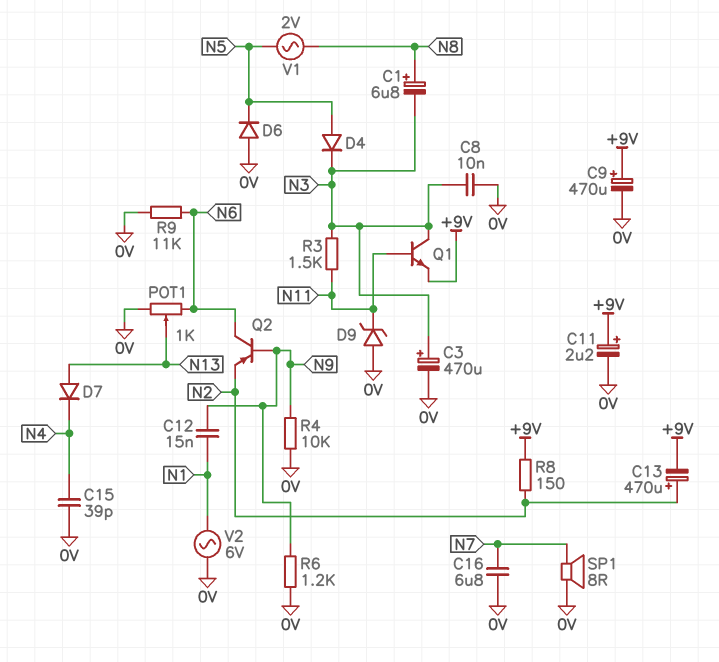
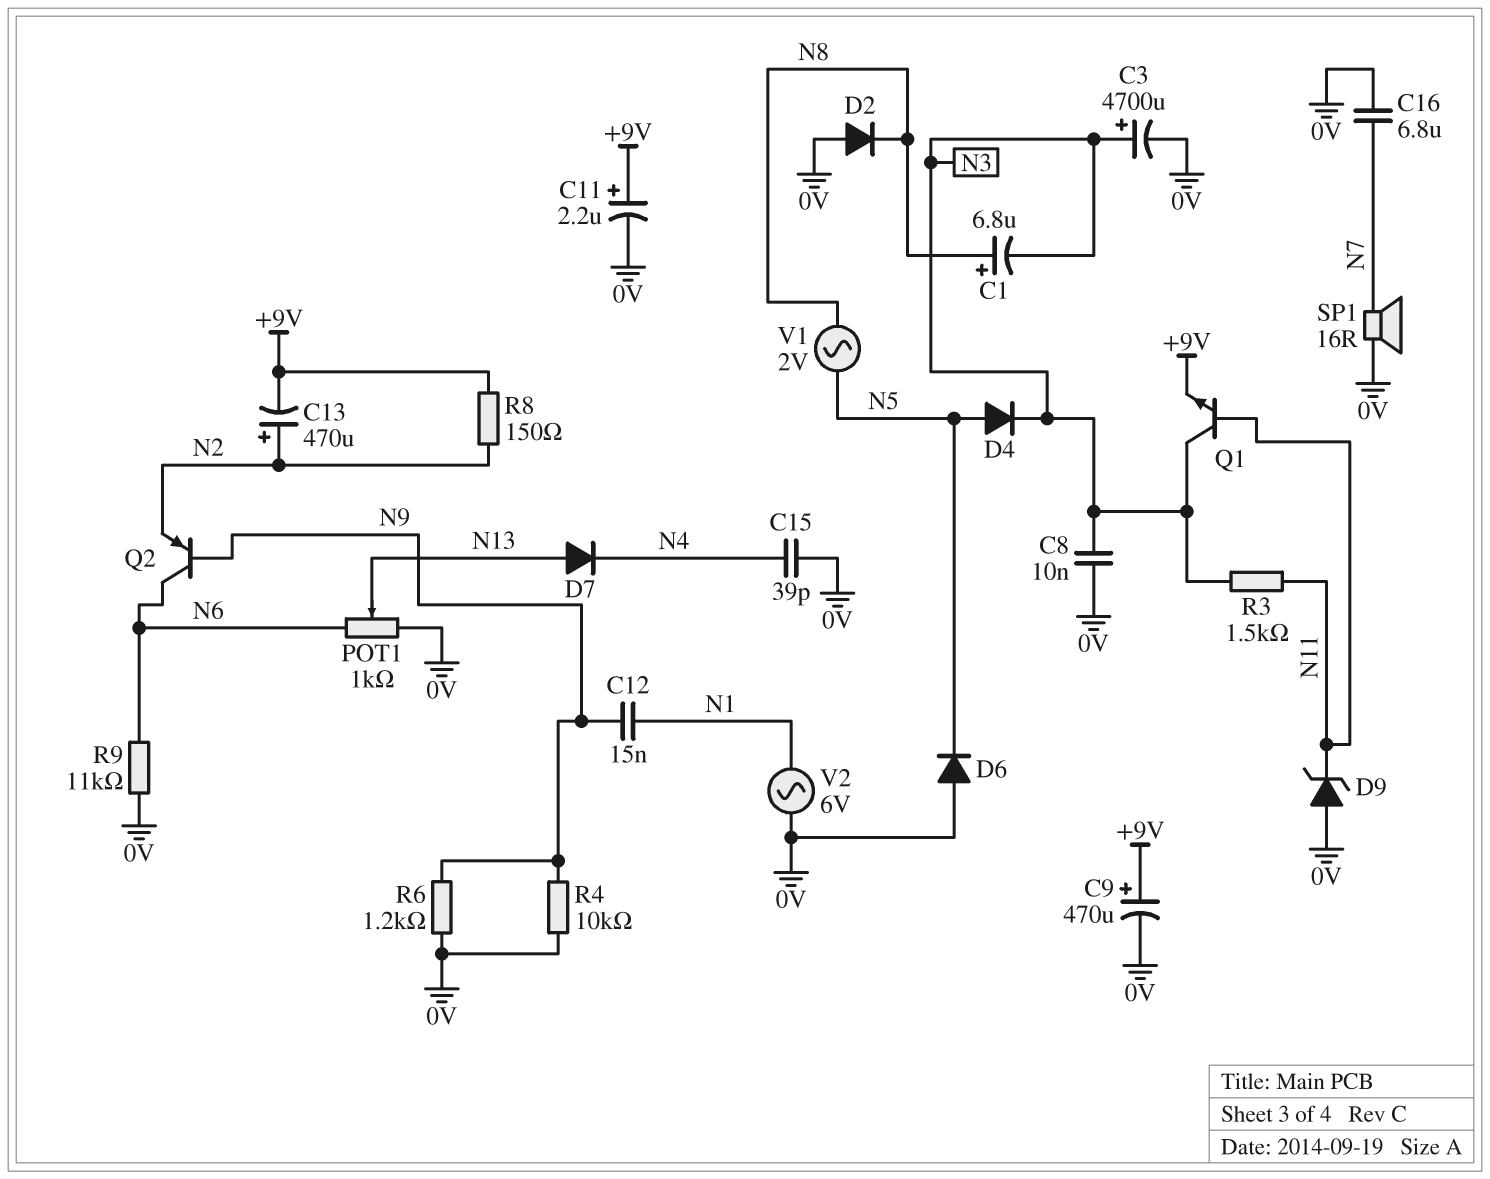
C3: 470uF (plus N3, minus 0V) -> 4700uF (plus N3, minus 0V)
D2: none -> diode (A 0V, K N8)
SP1: speaker 8R (0V, N7) -> speaker 16R (0V, N7)

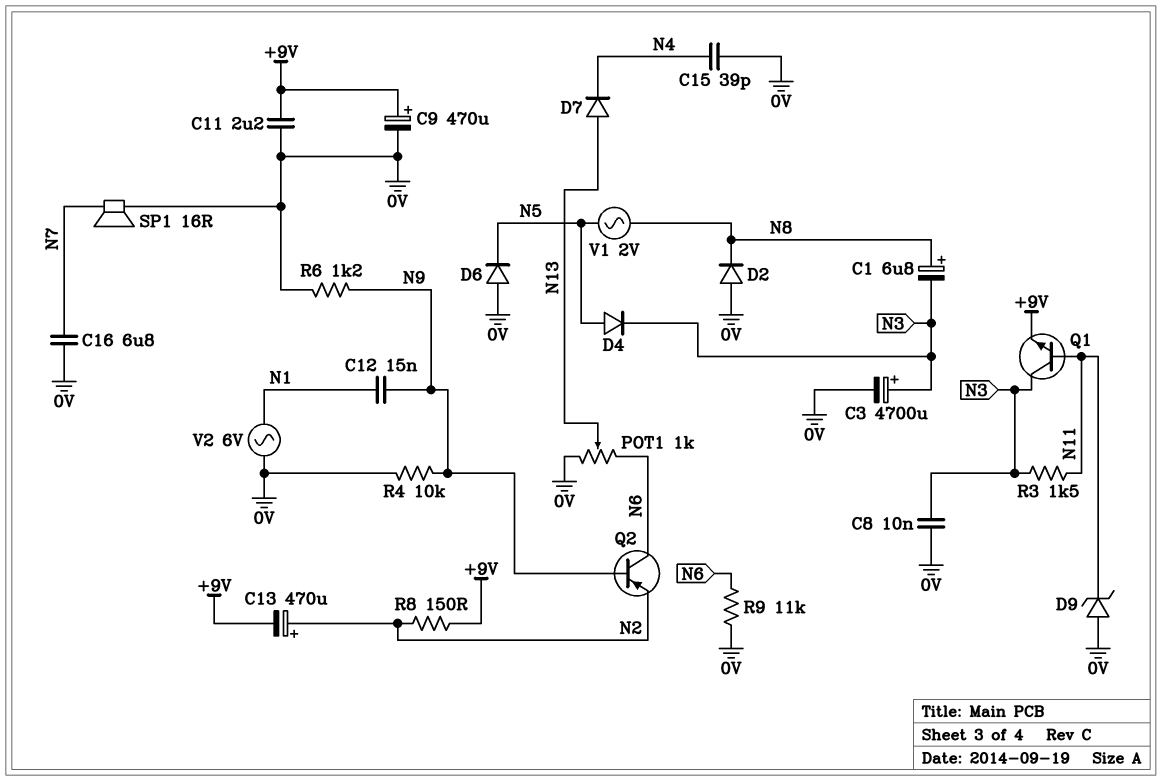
C11: 2.2uF (plus +9V, minus 0V) -> 2.2uF (+9V, 0V)

